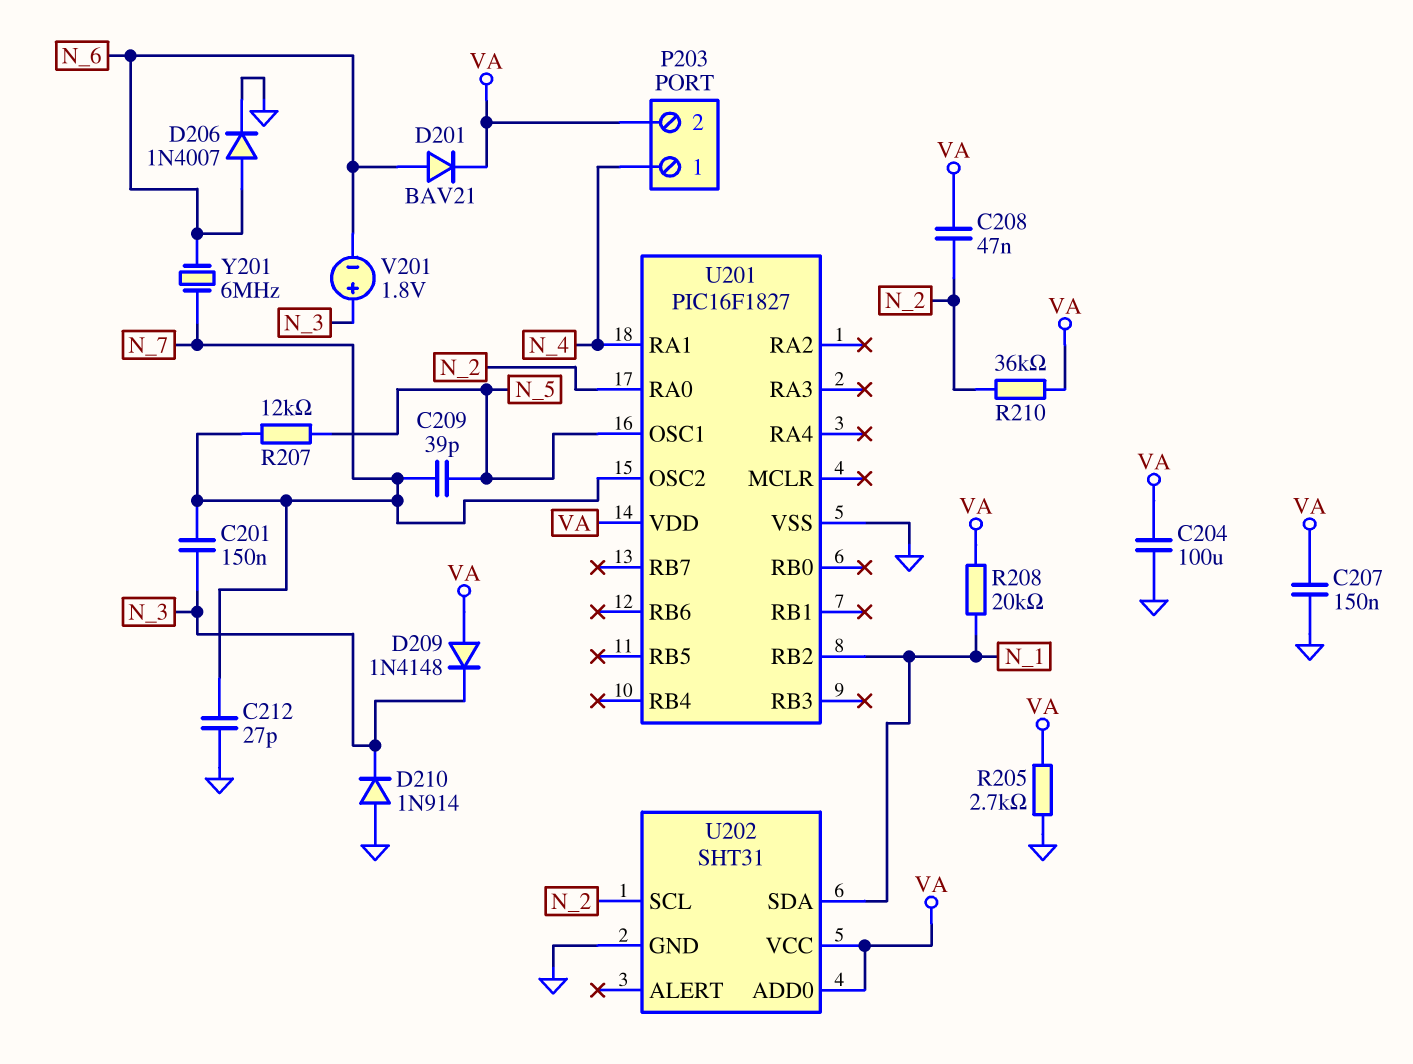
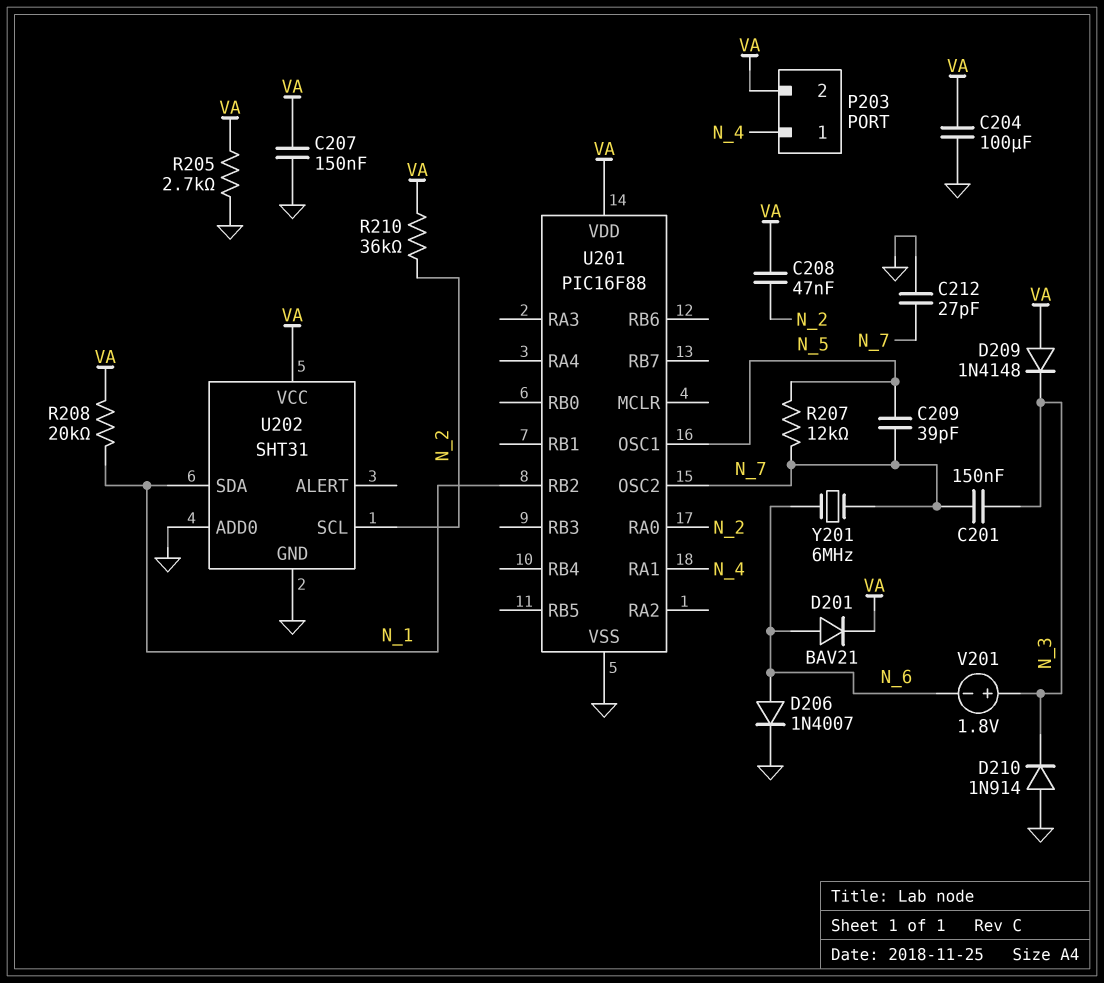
U201: PIC16F1827 -> PIC16F88
U202 pin ADD0: VA -> GND

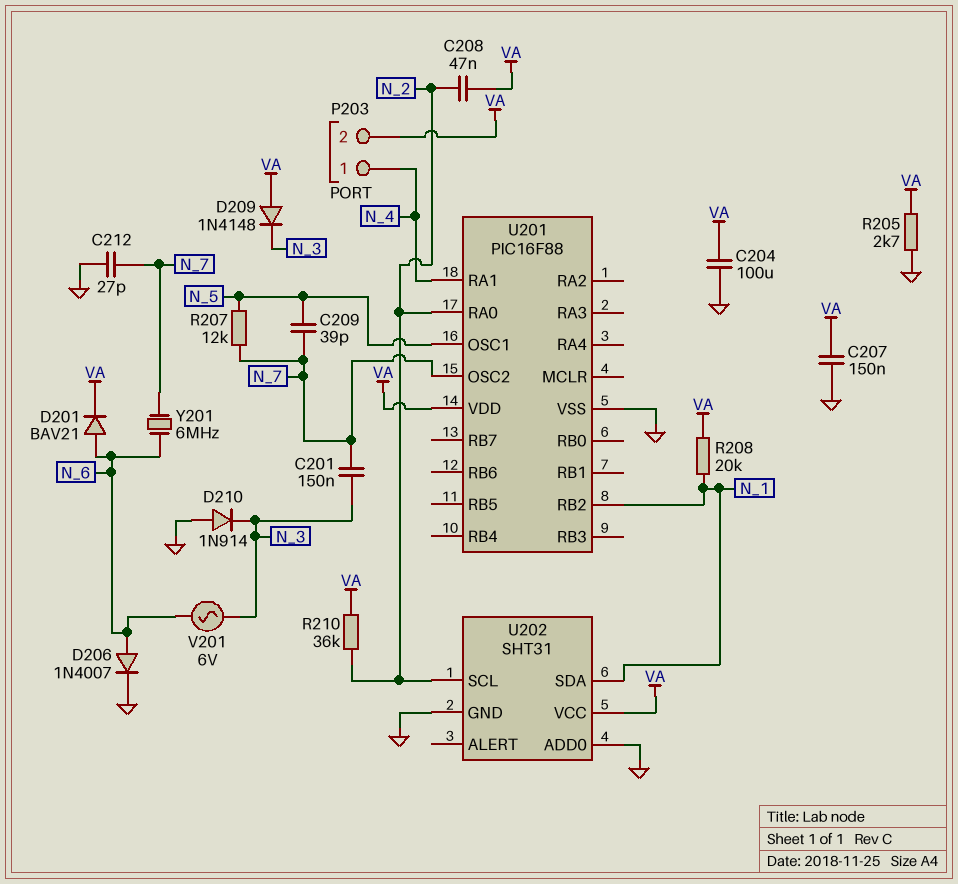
V201: 1.8V (plus N_3, minus N_6) -> AC 6V (N_3, N_6)

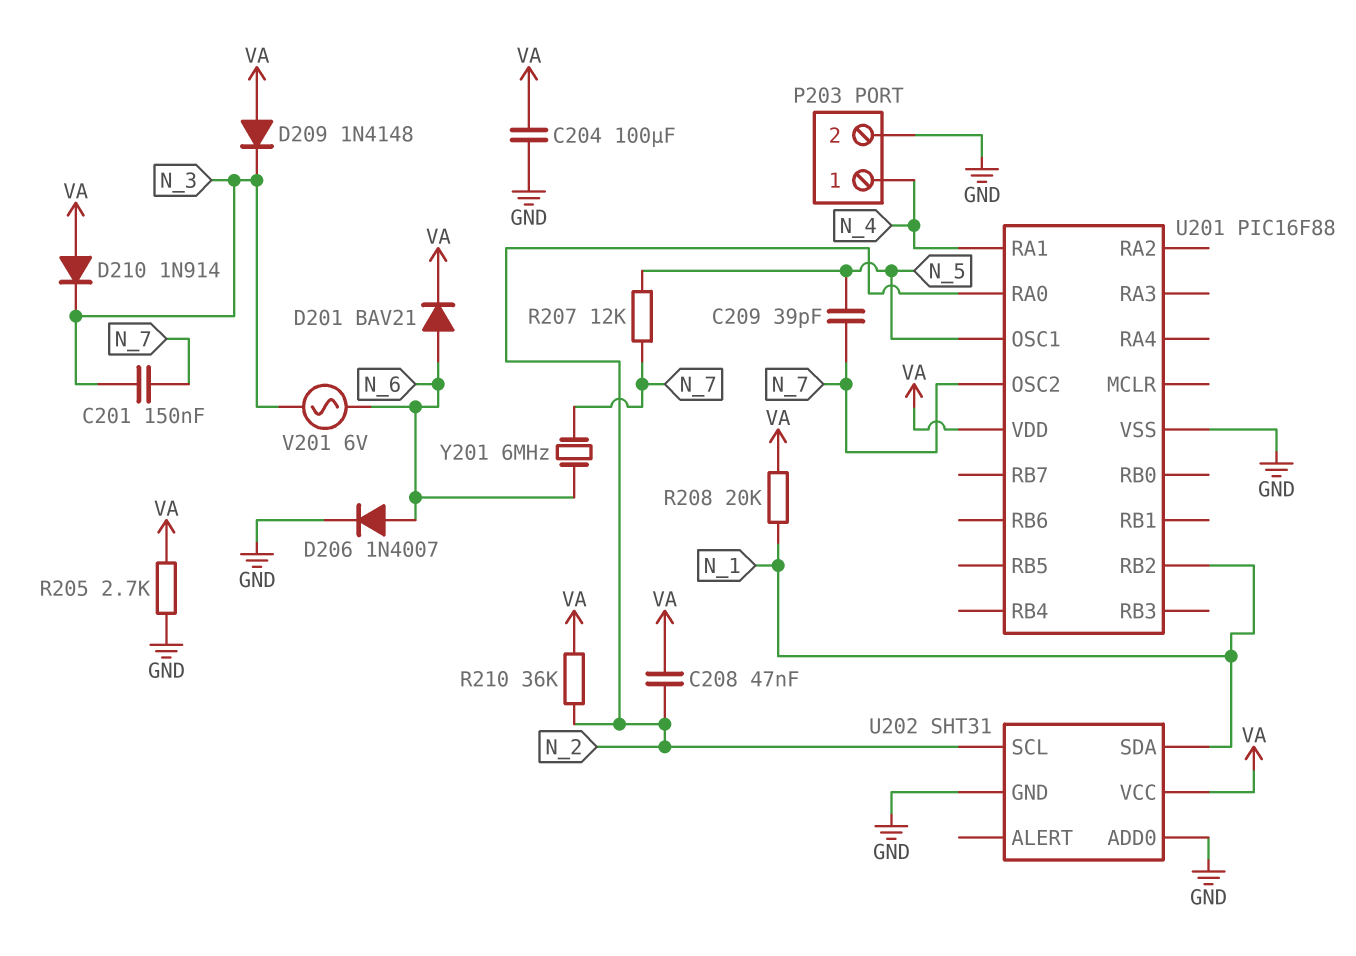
C207: 150nF (GND, VA) -> none
C212: 27pF (GND, N_7) -> none
D210: diode 1N914 (A GND, K N_3) -> diode 1N914 (A VA, K N_3)
P203 pin 2: VA -> GND

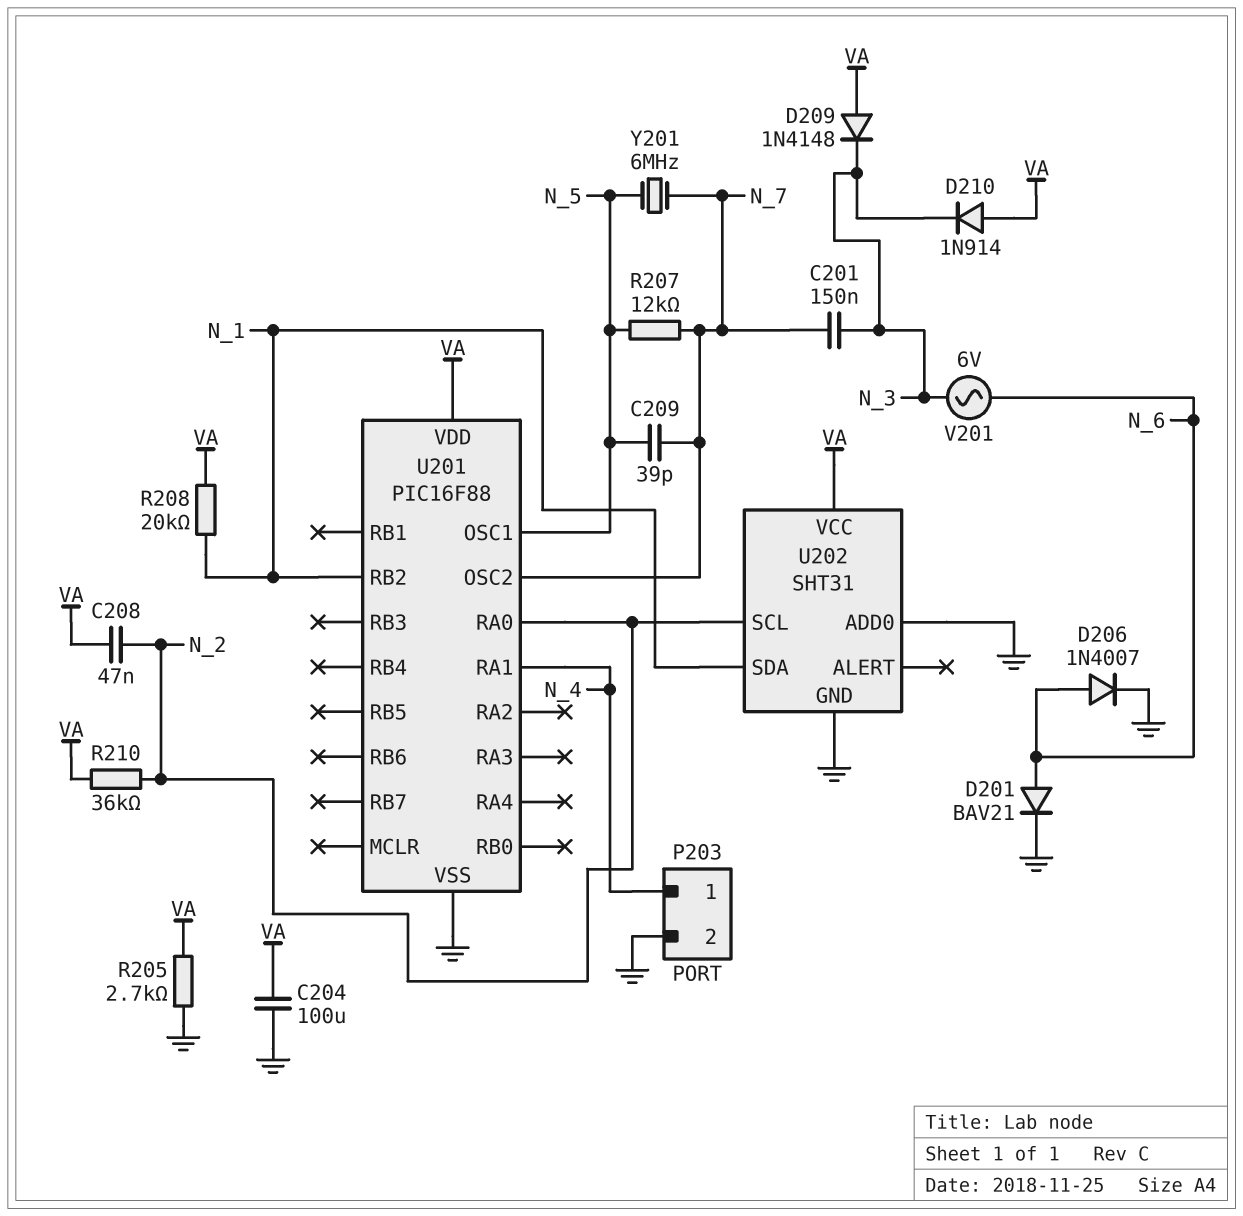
D201: diode BAV21 (A N_6, K VA) -> diode BAV21 (A N_6, K GND)
Y201: 6MHz (N_6, N_7) -> 6MHz (N_5, N_7)

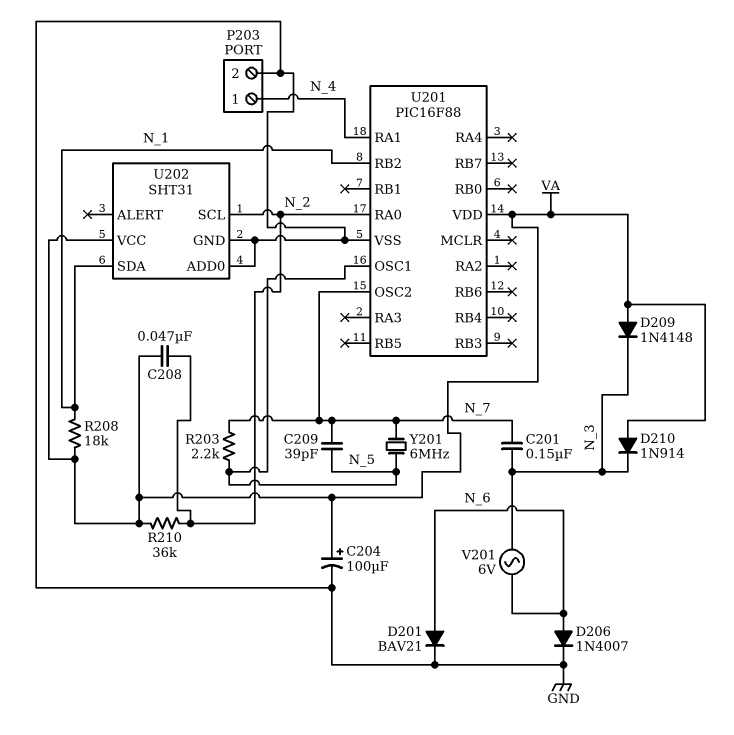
C204: 100uF (GND, VA) -> 100uF (plus VA, minus GND)
R203: none -> 2.2k (N_5, N_7)
R205: 2.7k (GND, VA) -> none
R207: 12k (N_5, N_7) -> none
R208: 20k (N_1, VA) -> 18k (N_1, VA)

